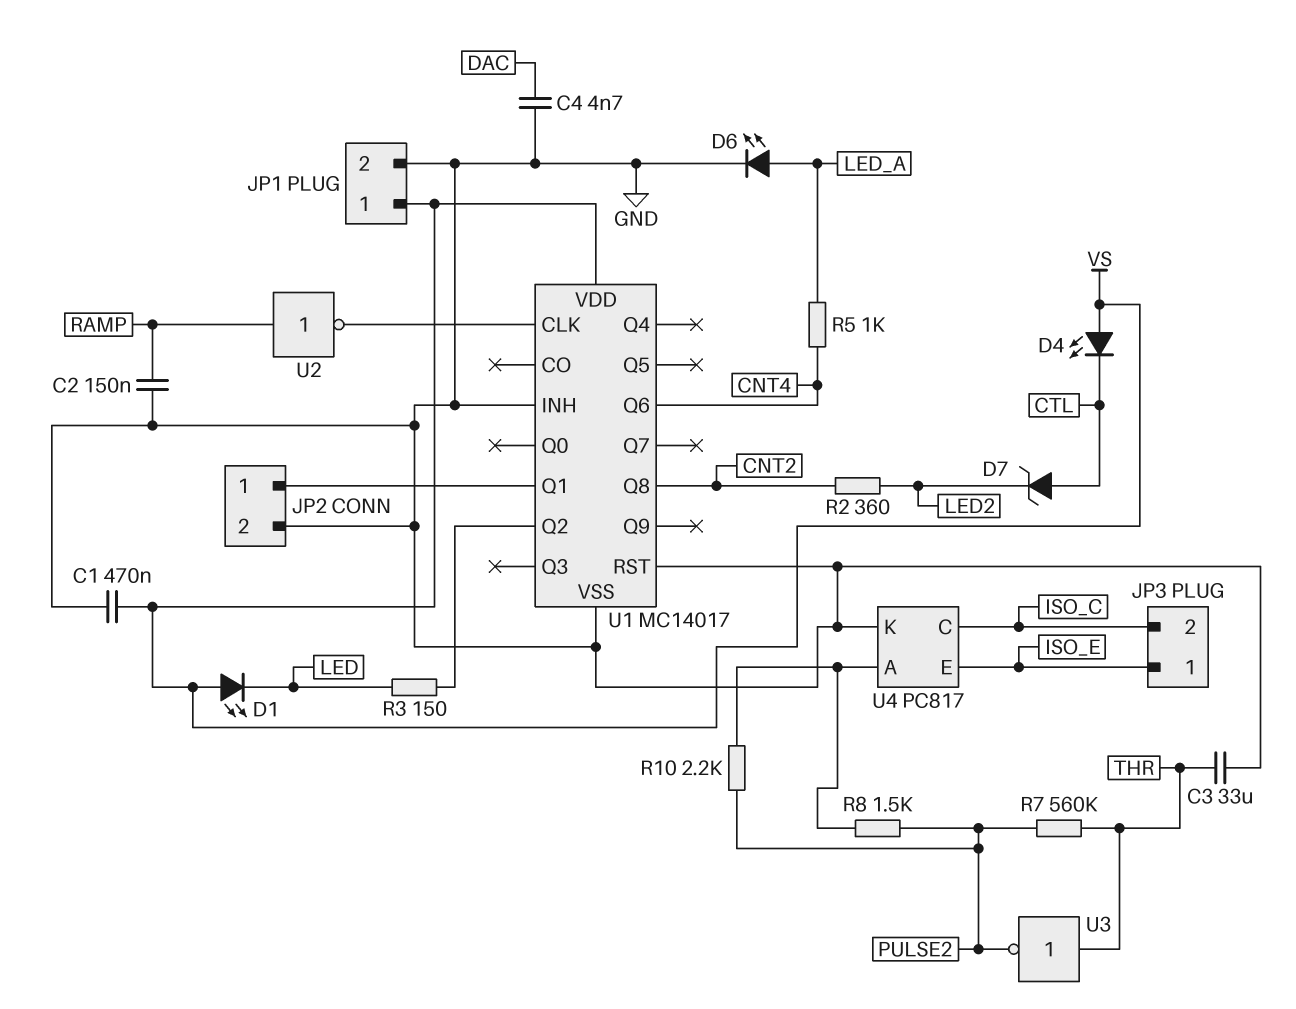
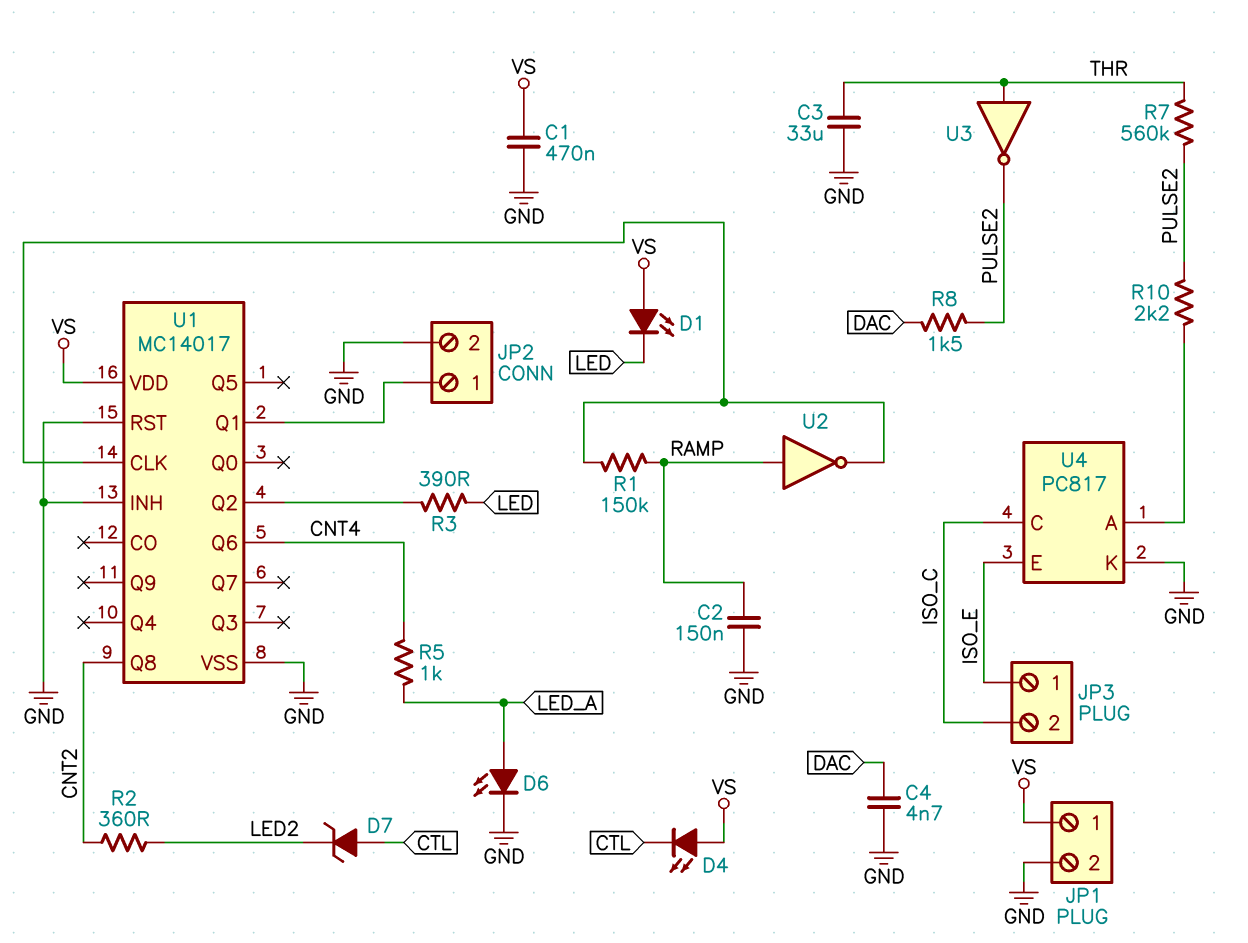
R1: none -> 150k (RAMP, U1/CLK)
R3: 150 (LED, U1/Q2) -> 390 (LED, U1/Q2)
R8: 1.5k (PULSE2, U4/A) -> 1.5k (DAC, PULSE2)

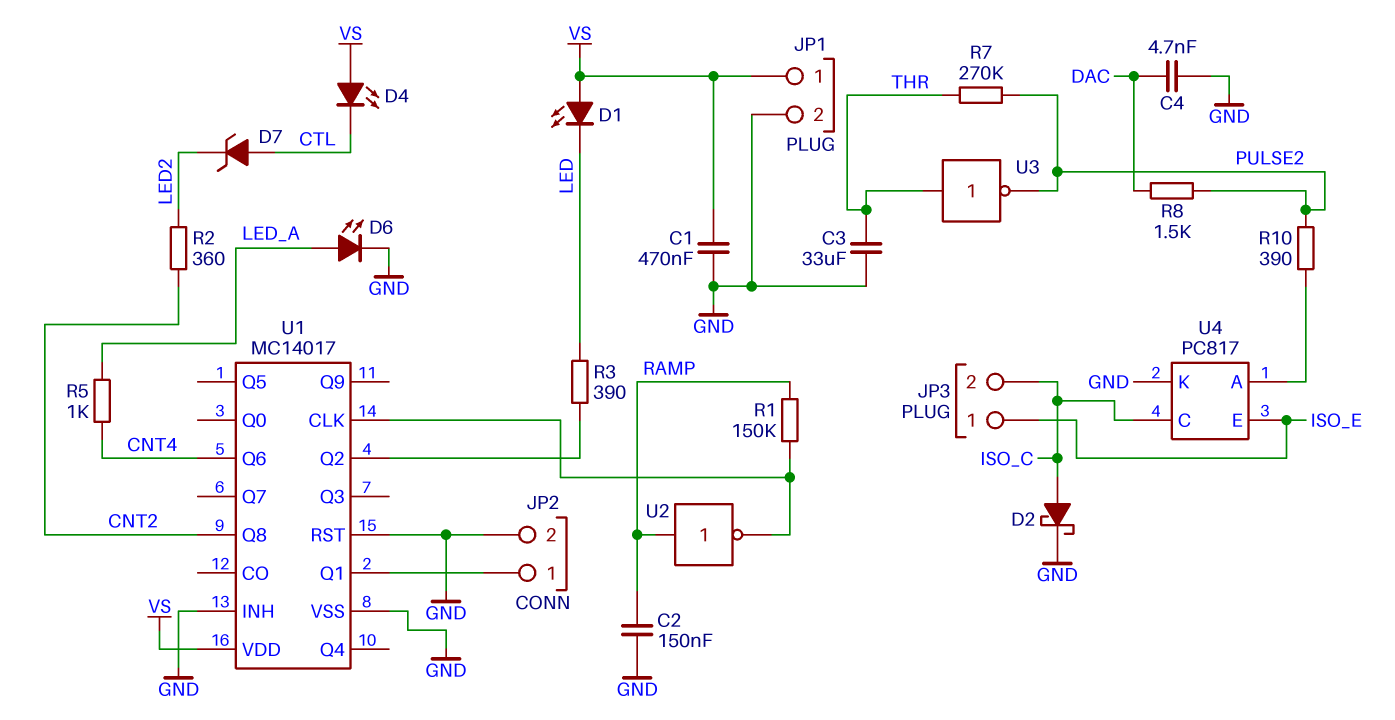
D2: none -> schottky (A ISO_C, K GND)
R7: 560k (PULSE2, THR) -> 270k (PULSE2, THR)
R10: 2.2k (PULSE2, U4/A) -> 390 (PULSE2, U4/A)

